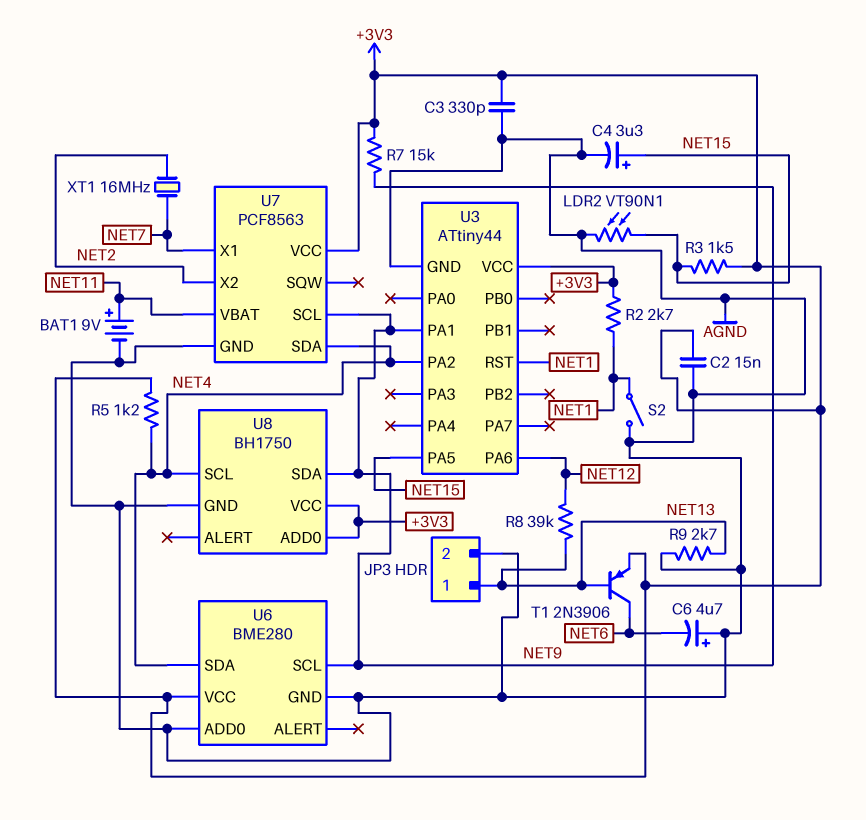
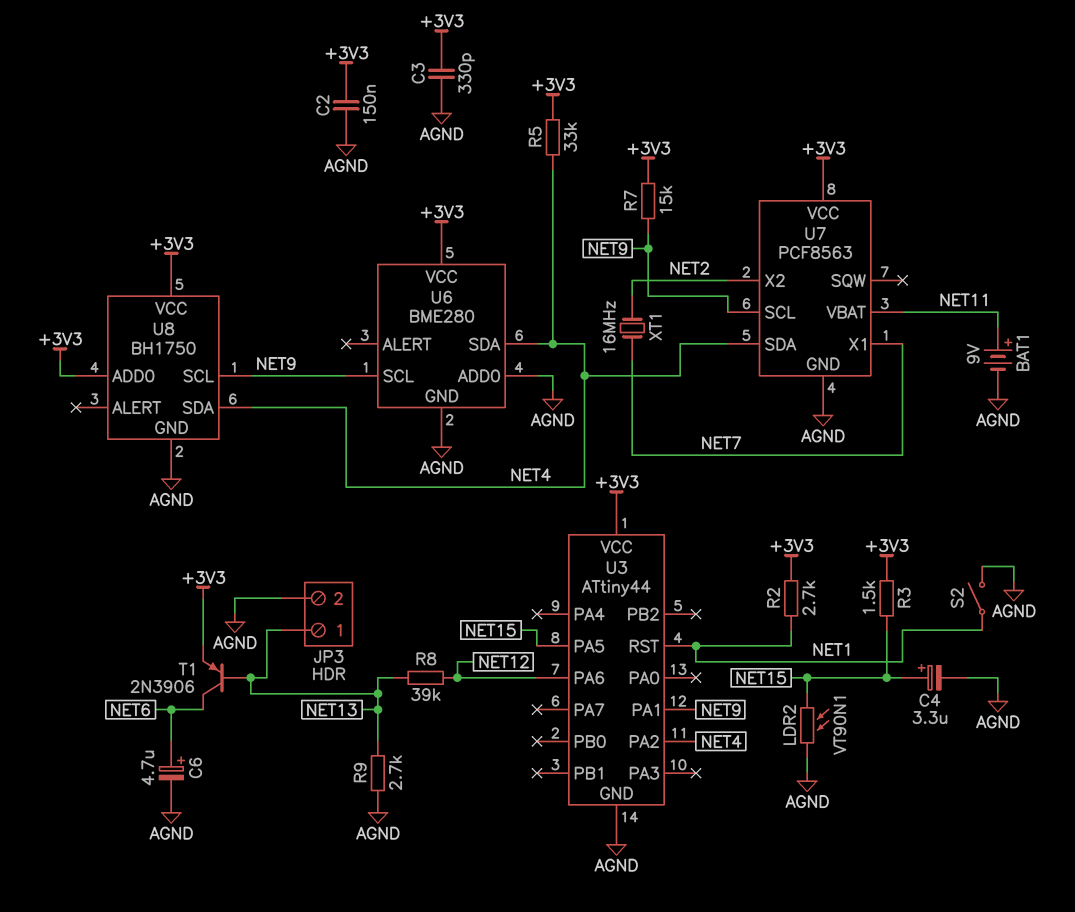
C2: 15nF (+3V3, AGND) -> 150nF (+3V3, AGND)
C6: 4.7uF (plus AGND, minus NET6) -> 4.7uF (plus NET6, minus AGND)
R5: 1.2k (+3V3, NET4) -> 33k (+3V3, NET4)
U8 pin SCL: NET4 -> NET9
U8 pin SDA: NET9 -> NET4

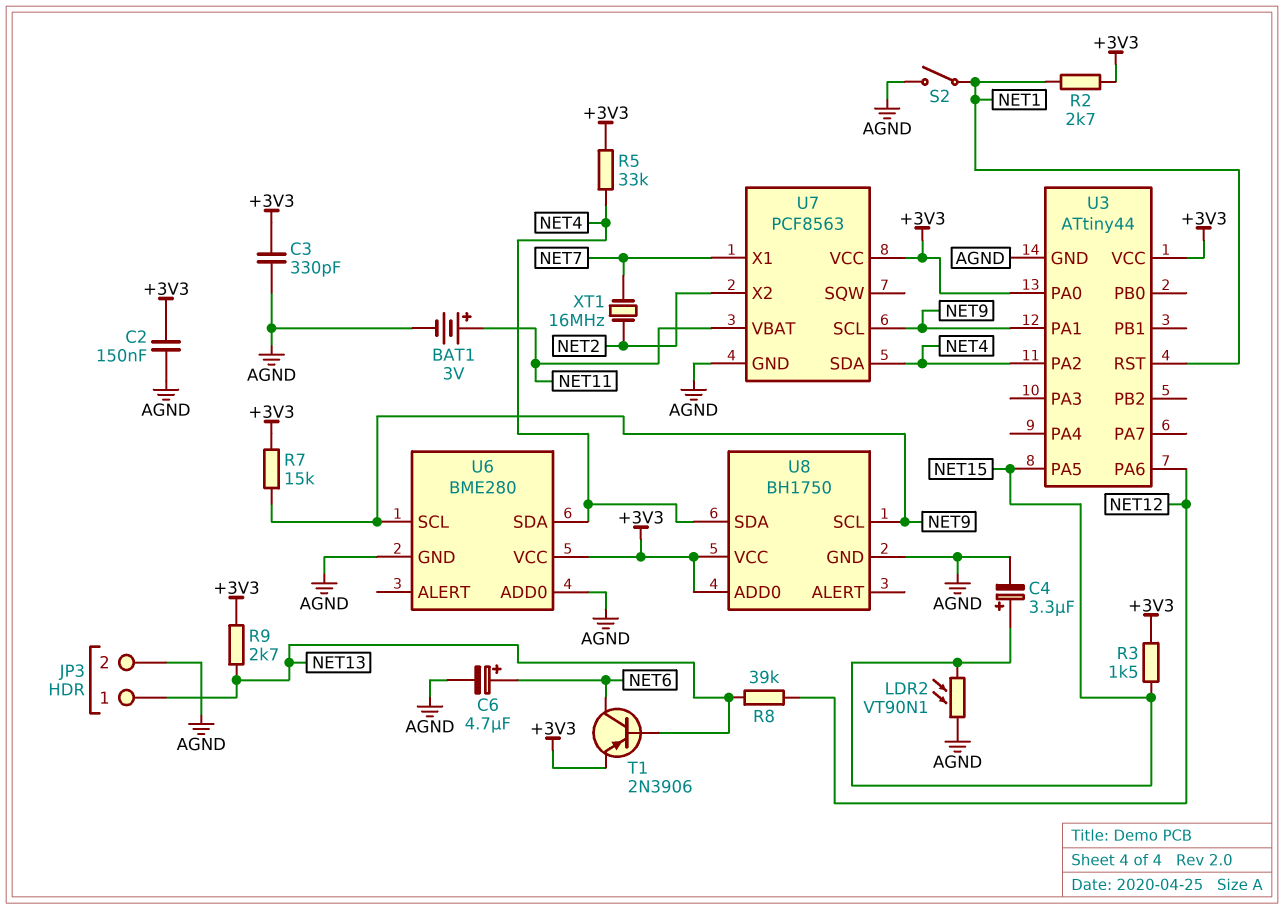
BAT1: 9V (plus NET11, minus AGND) -> 3V (plus NET11, minus AGND)
R9: 2.7k (AGND, NET13) -> 2.7k (+3V3, NET13)
U3 pin PA0: none -> +3V3

